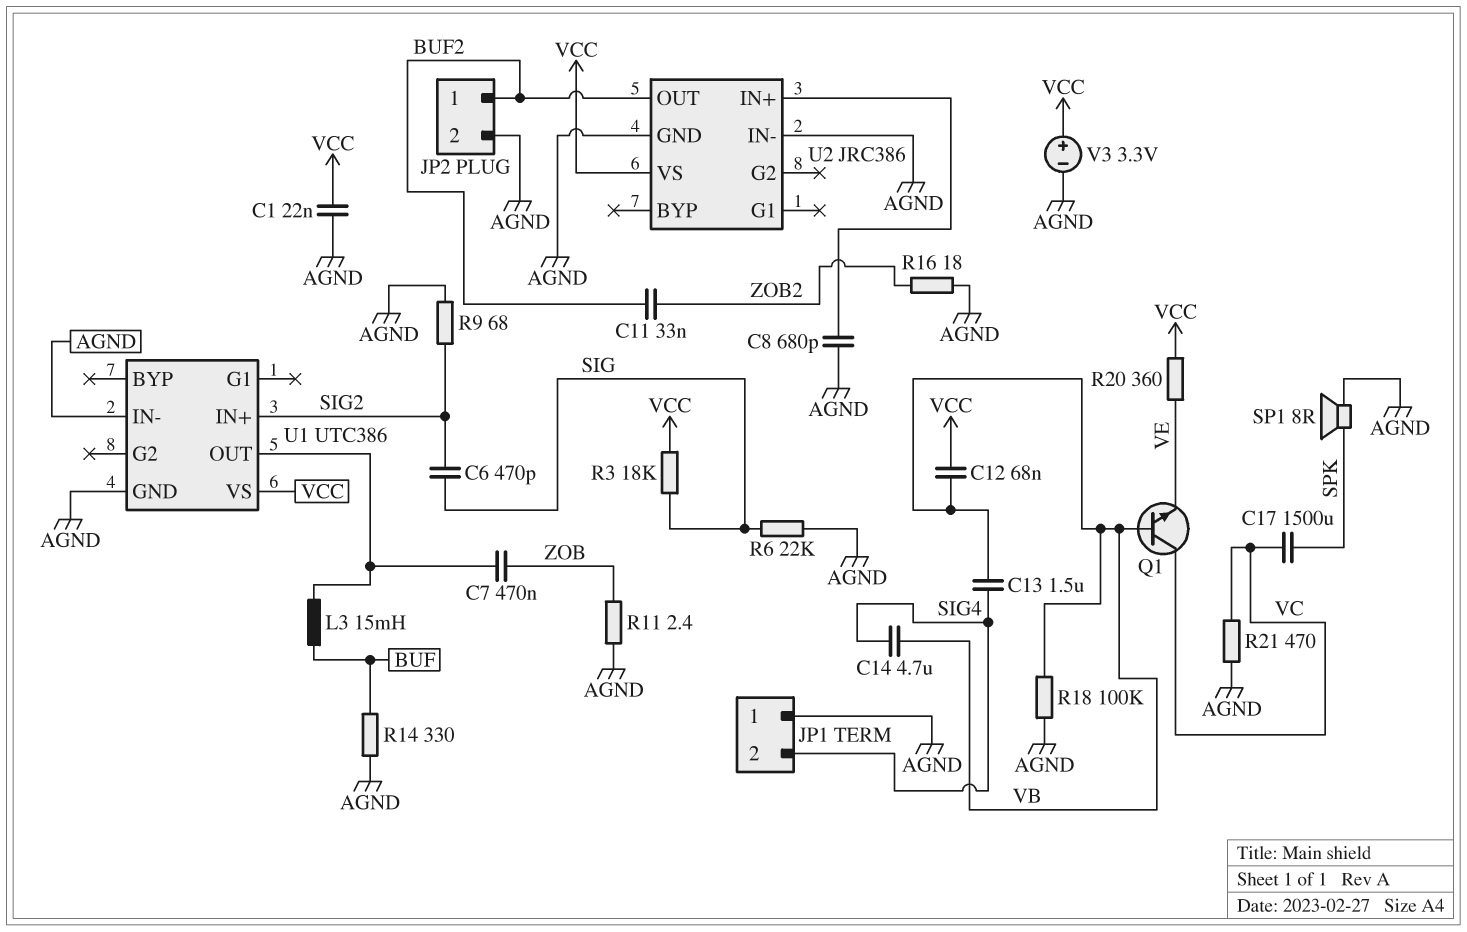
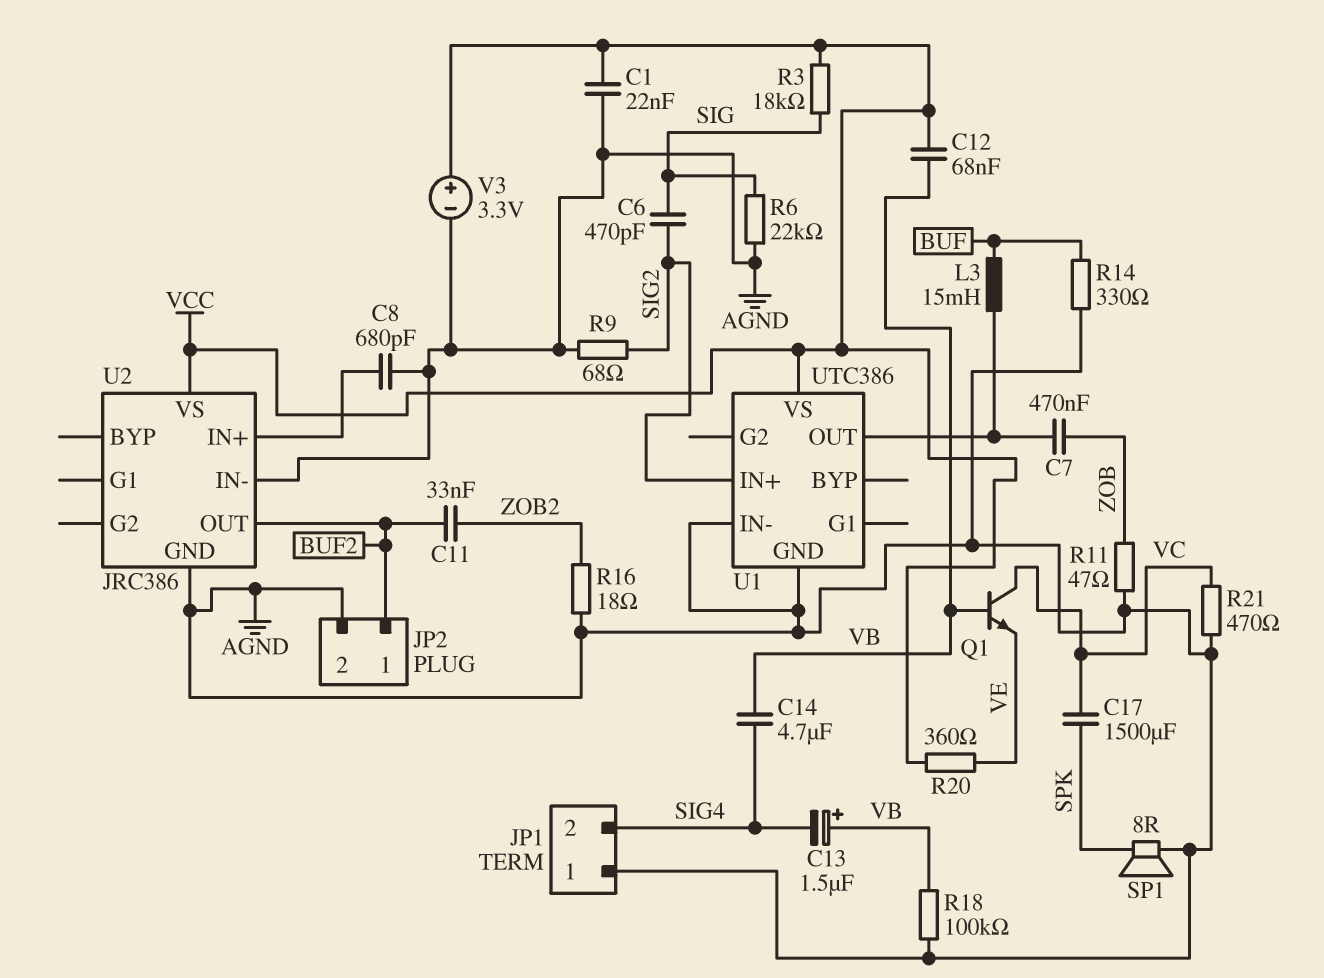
C13: 1.5uF (SIG4, VB) -> 1.5uF (plus VB, minus SIG4)
R11: 2.4 (AGND, ZOB) -> 47 (AGND, ZOB)

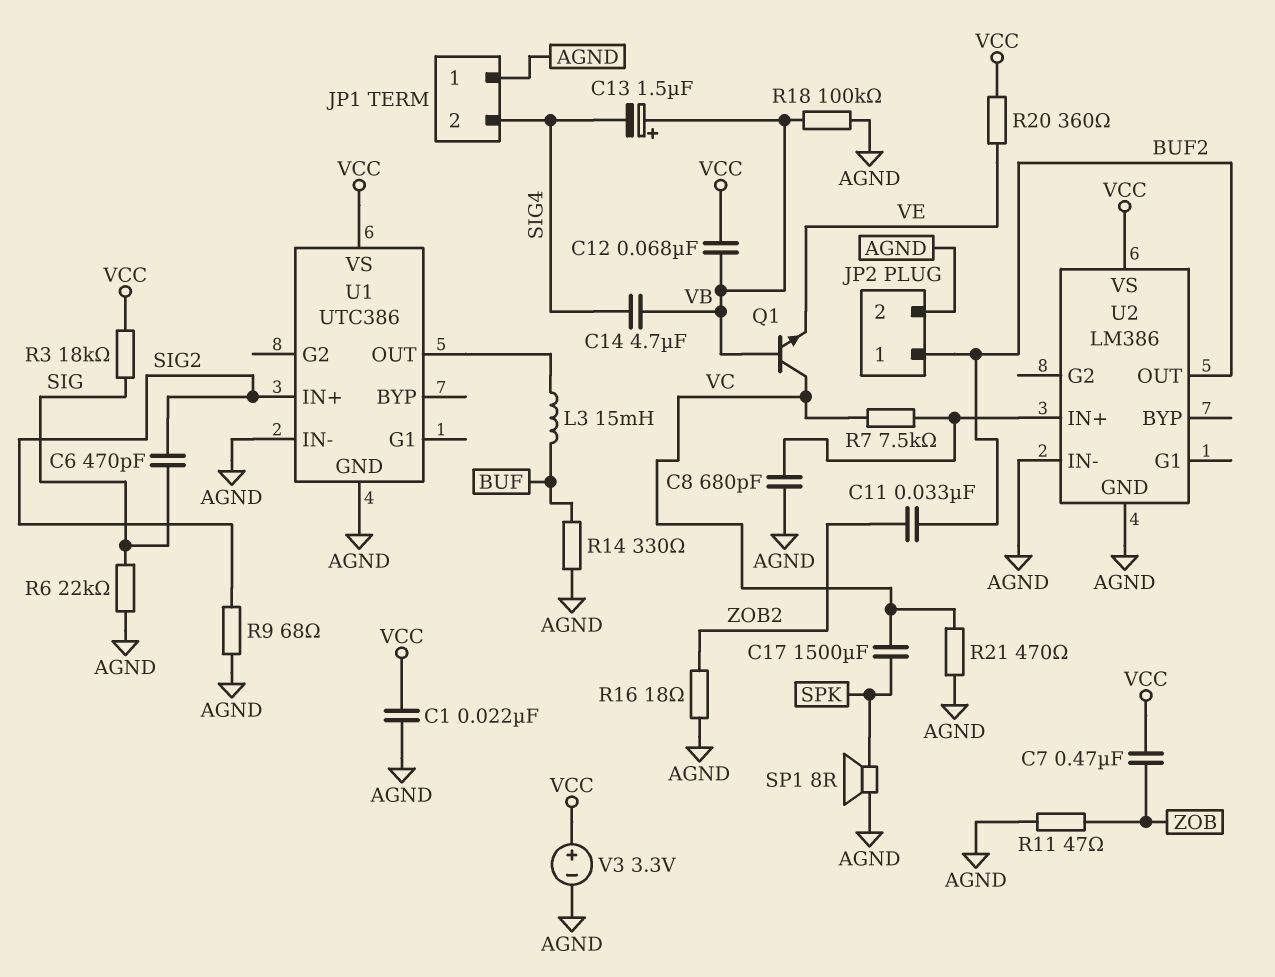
C7: 470nF (U1/OUT, ZOB) -> 470nF (VCC, ZOB)
R7: none -> 7.5k (U2/IN+, VC)
U2: JRC386 -> LM386

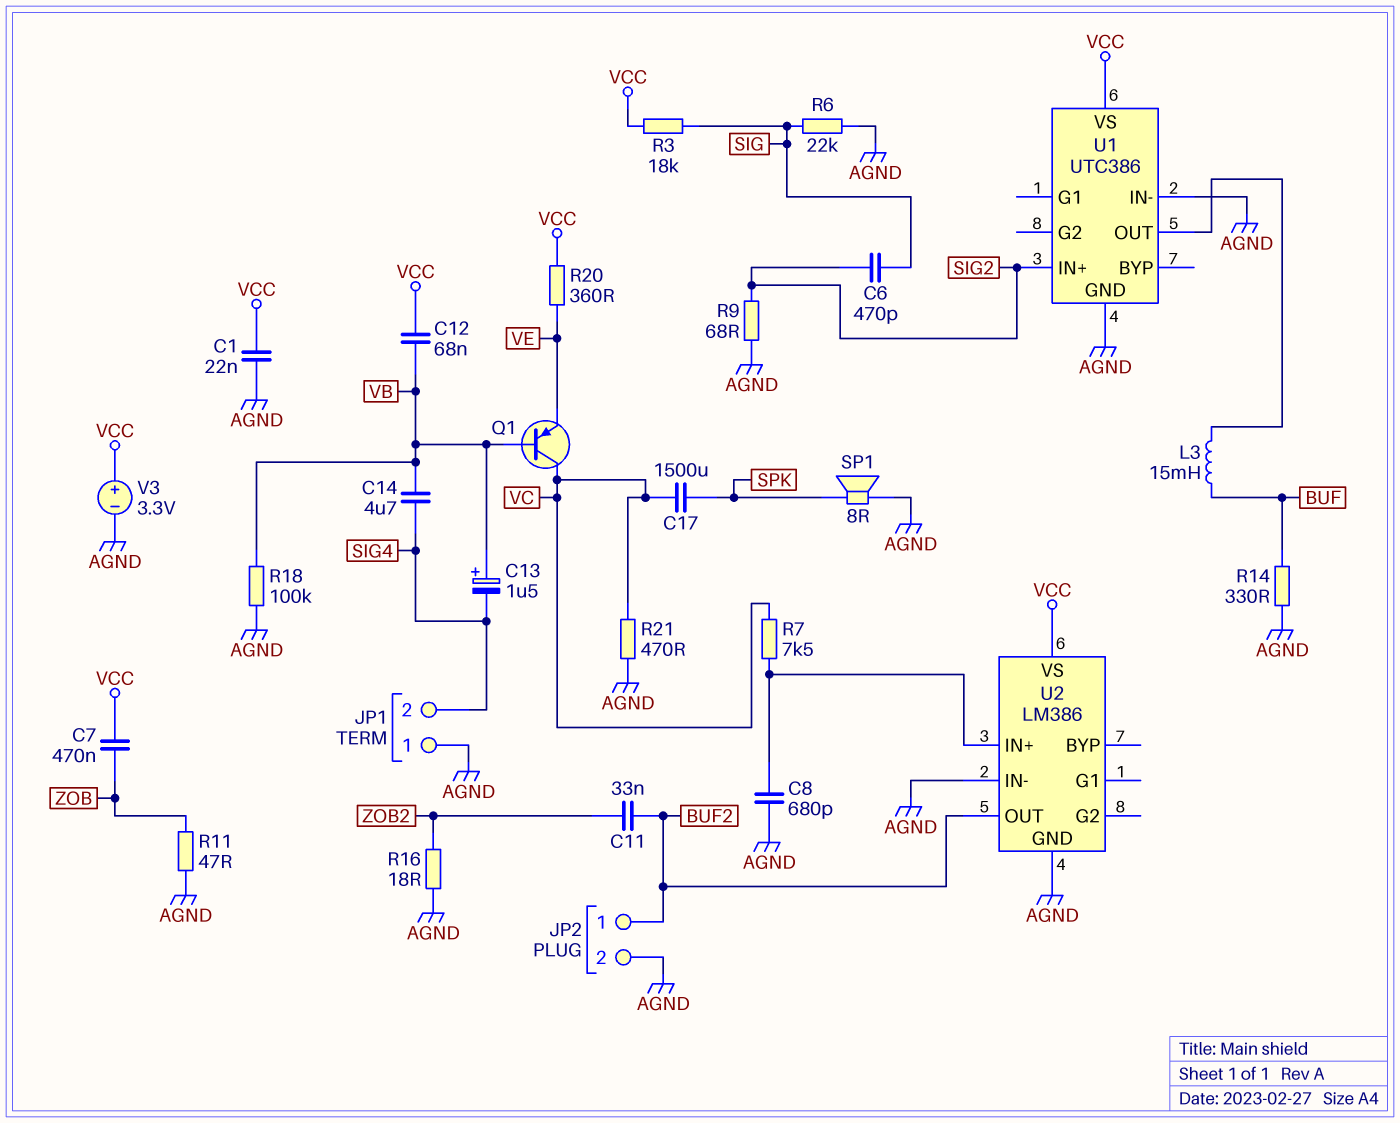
Q1: NPN (B VB, C VC, E VE) -> PNP (B VB, C VC, E VE)

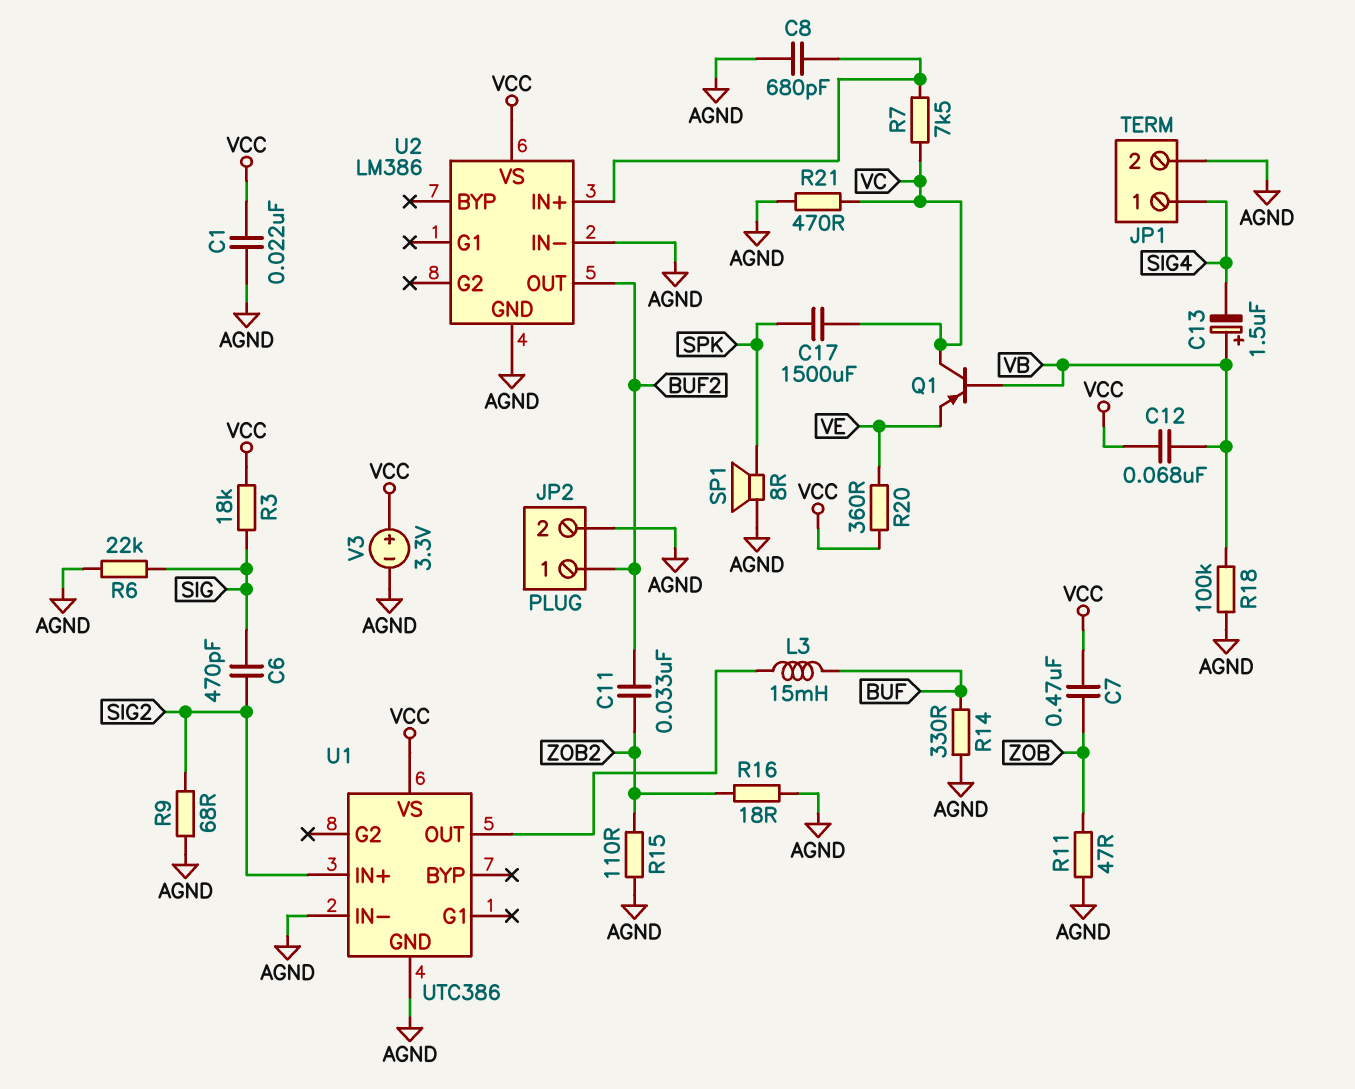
C14: 4.7uF (SIG4, VB) -> none
JP1 pin 1: AGND -> SIG4
JP1 pin 2: SIG4 -> AGND
R15: none -> 110 (AGND, ZOB2)

